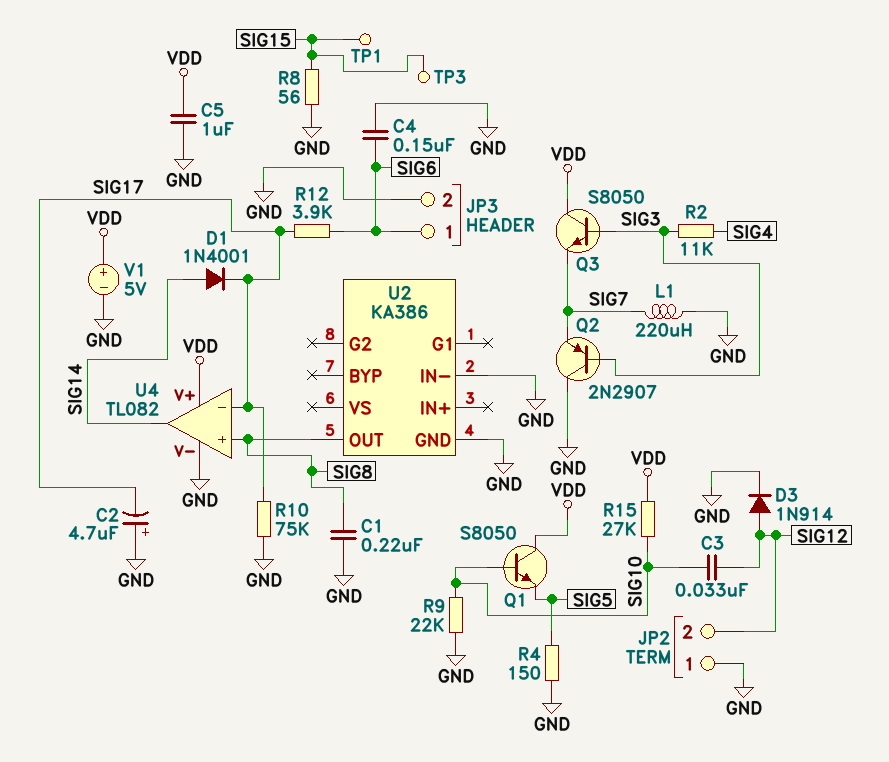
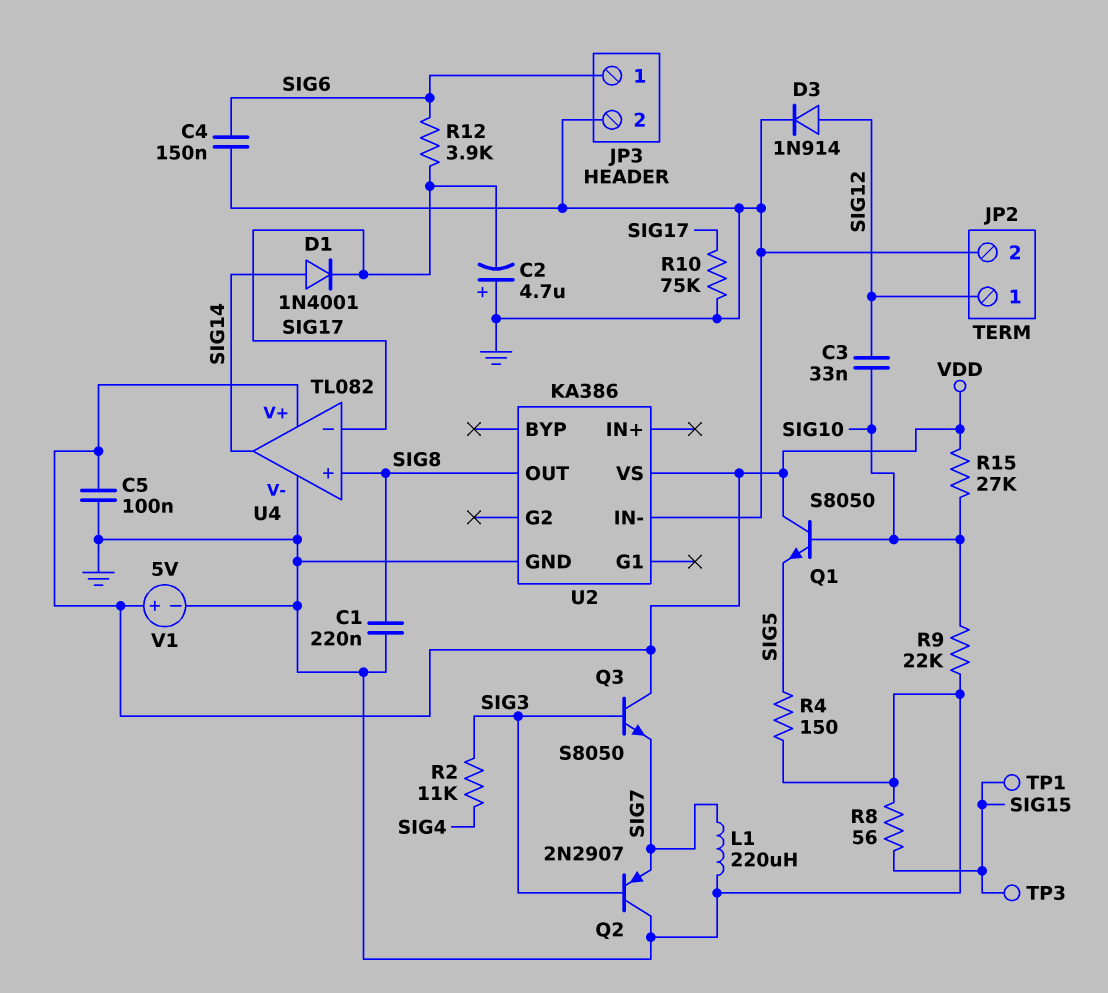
C5: 1uF (GND, VDD) -> 100nF (GND, VDD)
JP2 pin 1: GND -> SIG12
JP2 pin 2: SIG12 -> GND
U2 pin VS: none -> VDD

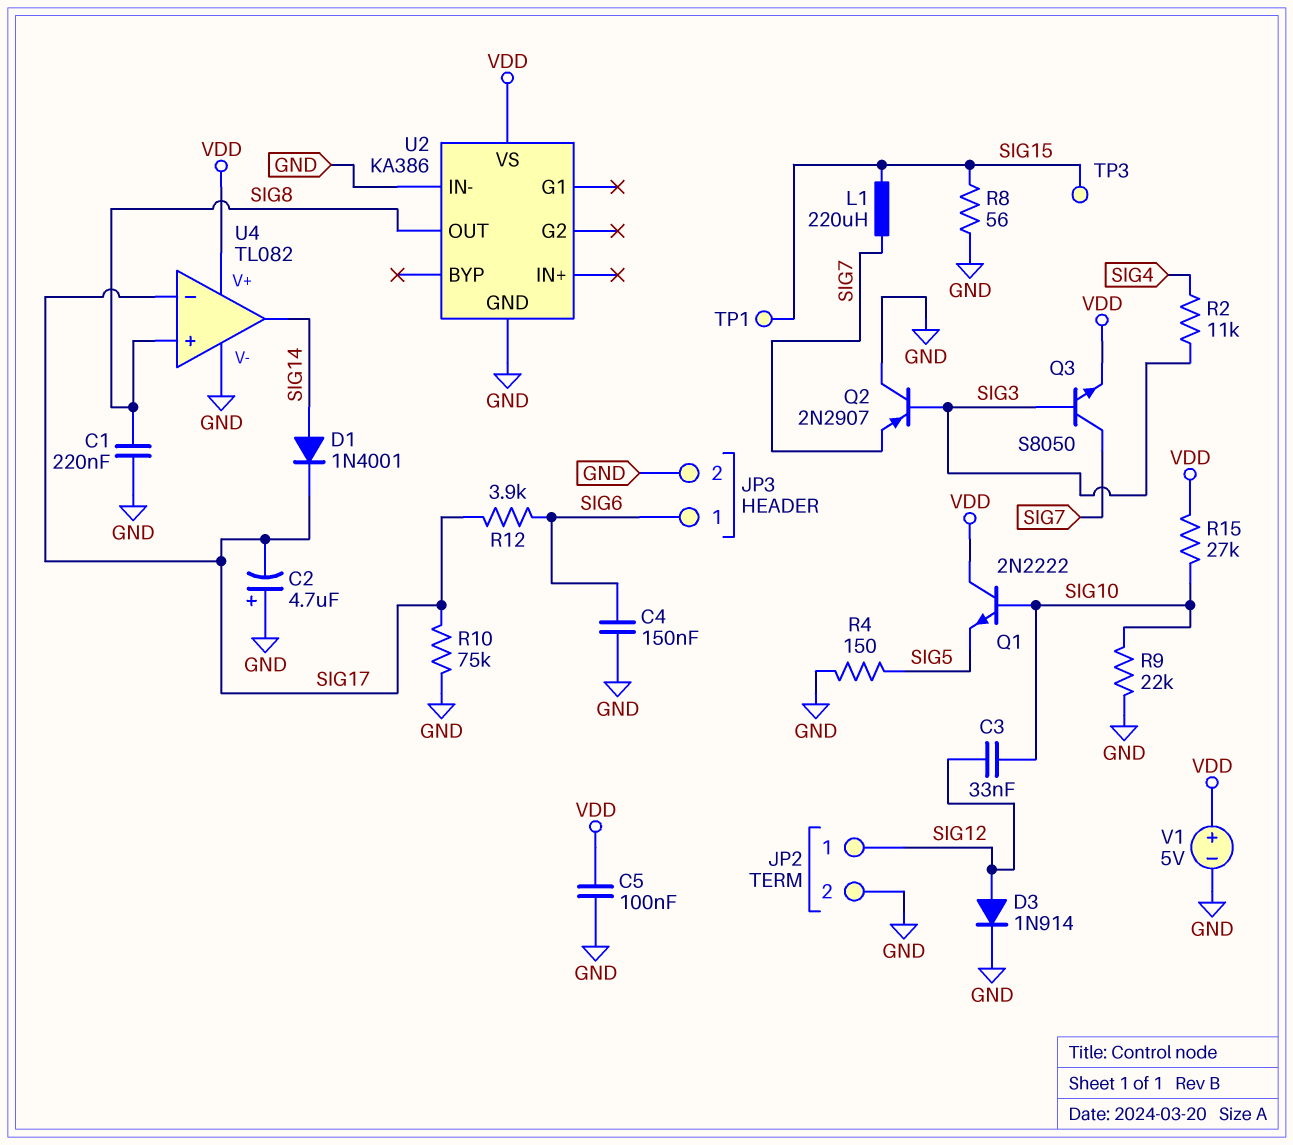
L1: 220uH (GND, SIG7) -> 220uH (SIG7, SIG15)
Q1: NPN S8050 (B SIG10, C VDD, E SIG5) -> NPN 2N2222 (B SIG10, C VDD, E SIG5)
Q3: NPN S8050 (B SIG3, C VDD, E SIG7) -> NPN S8050 (B SIG3, C SIG7, E VDD)

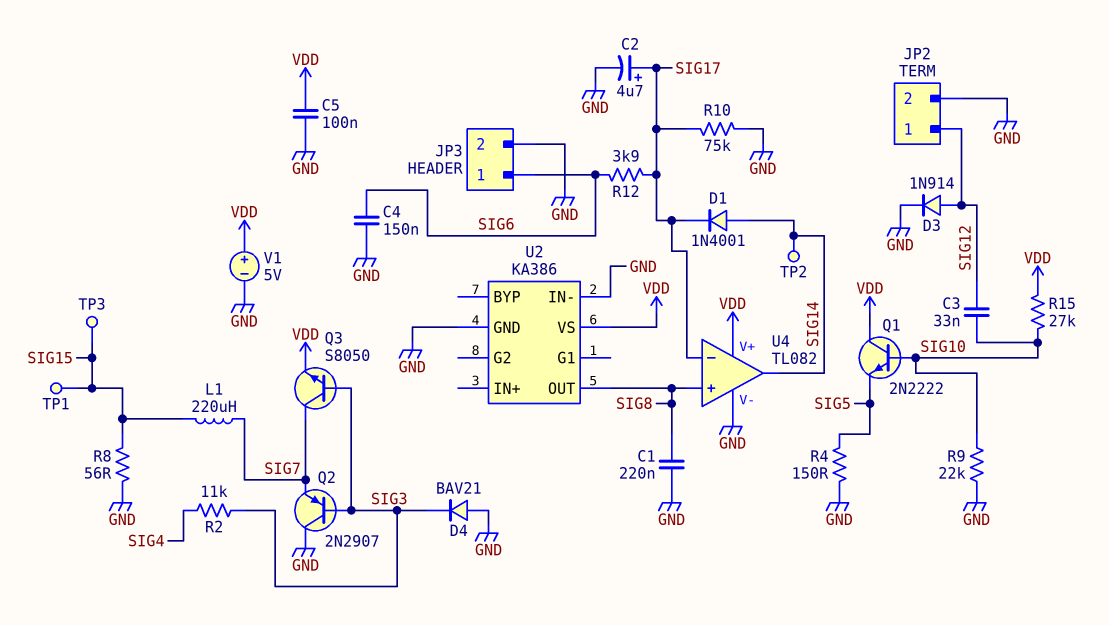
C2: 4.7uF (plus GND, minus SIG17) -> 4.7uF (plus SIG17, minus GND)
D4: none -> diode BAV21 (A GND, K SIG3)
TP2: none -> test point (SIG14)

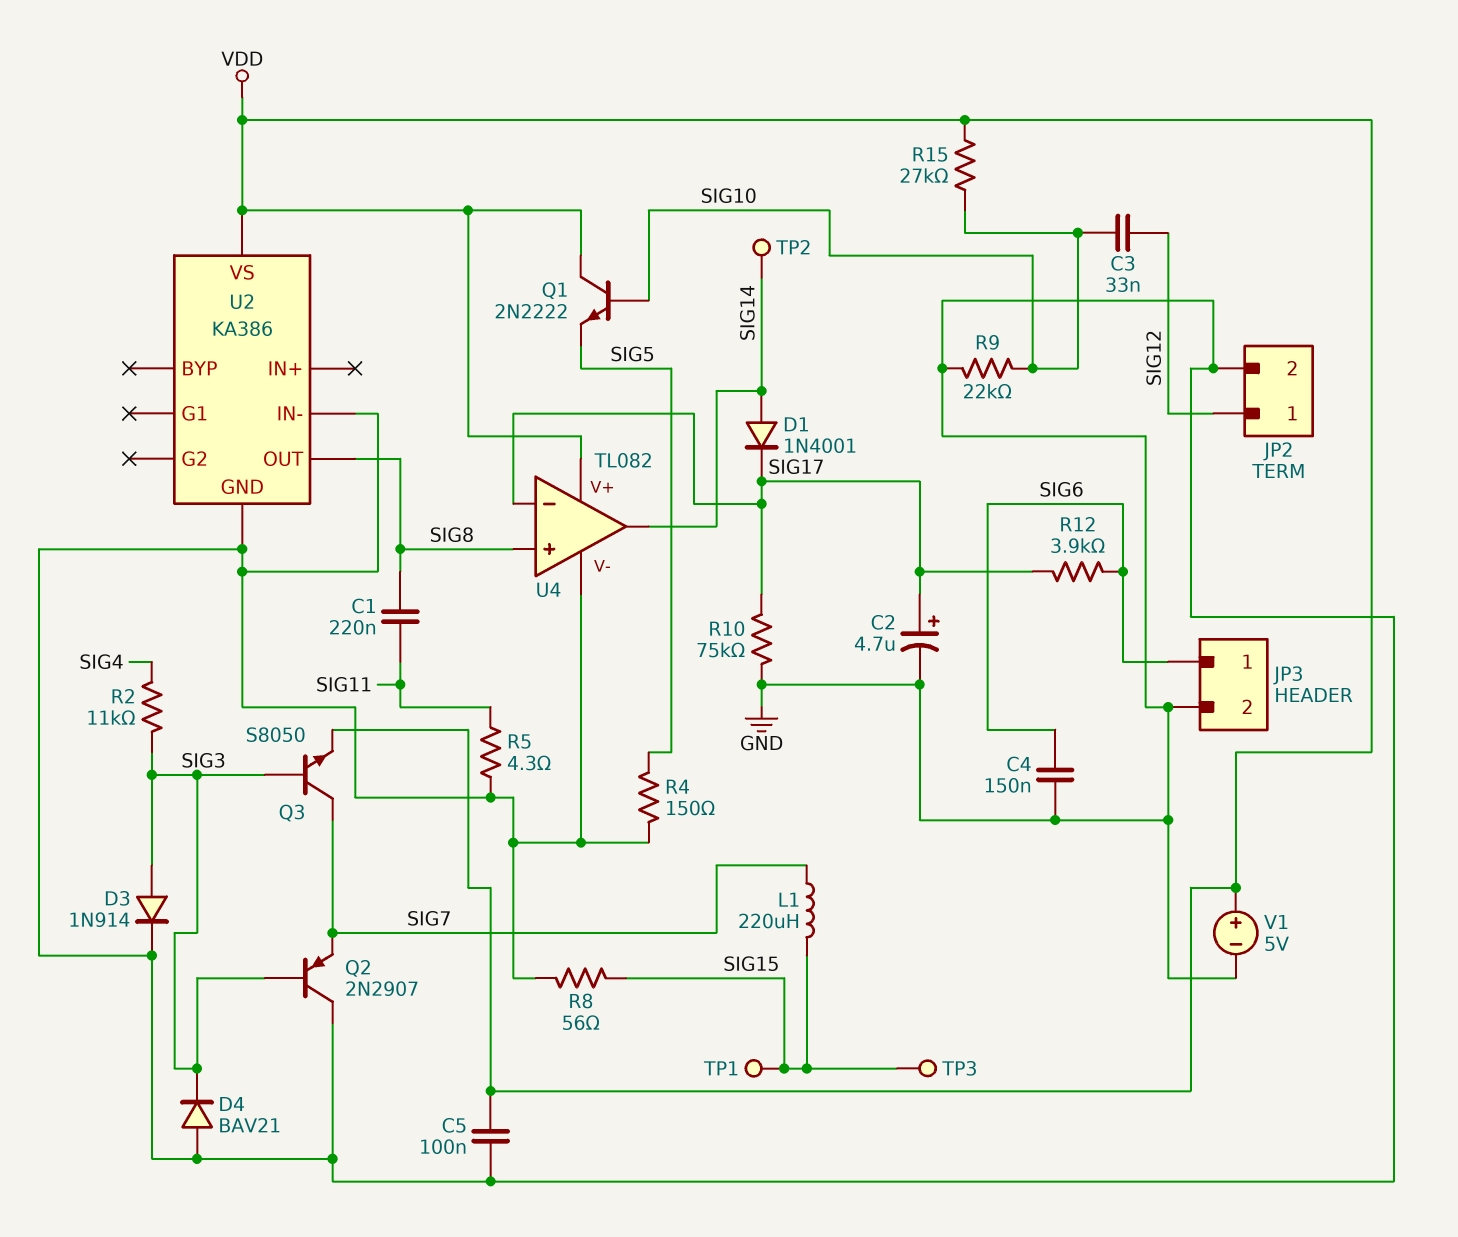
C1: 220nF (GND, SIG8) -> 220nF (SIG8, SIG11)
D3: diode 1N914 (A SIG12, K GND) -> diode 1N914 (A SIG3, K GND)
R5: none -> 4.3 (GND, SIG11)

